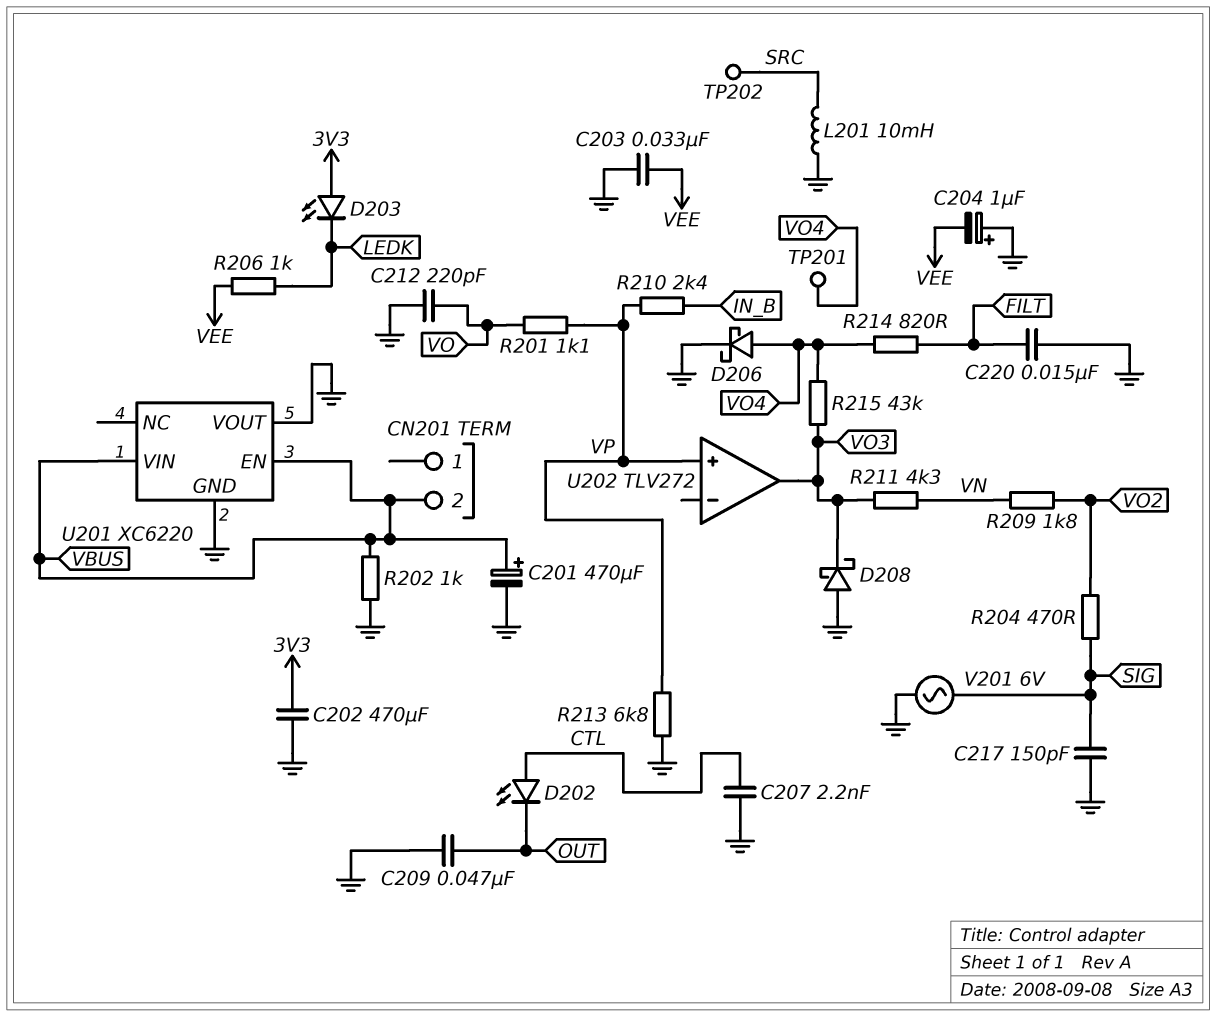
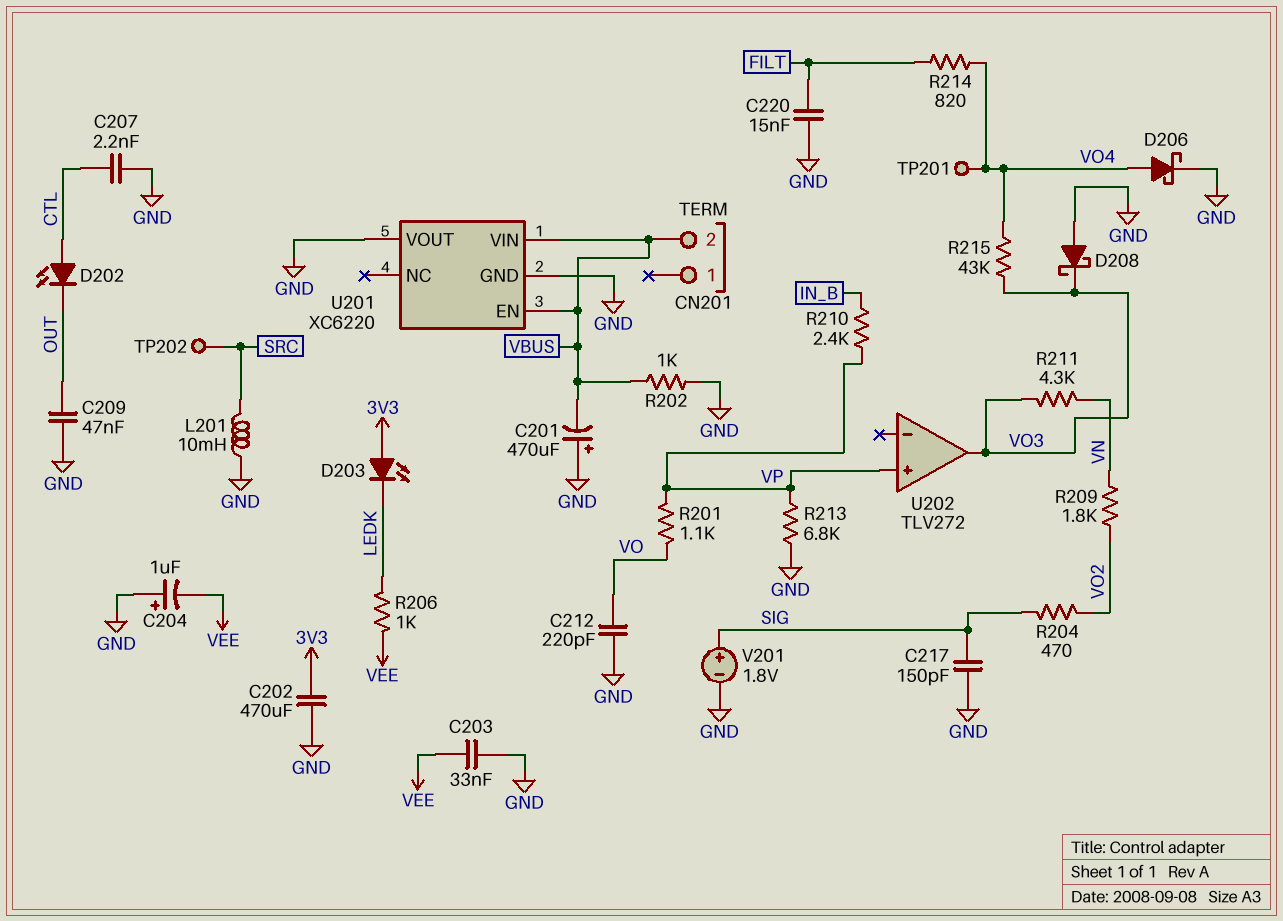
C201: 470uF (plus VBUS, minus GND) -> 470uF (plus GND, minus VBUS)
V201: AC 6V (GND, SIG) -> 1.8V (plus SIG, minus GND)

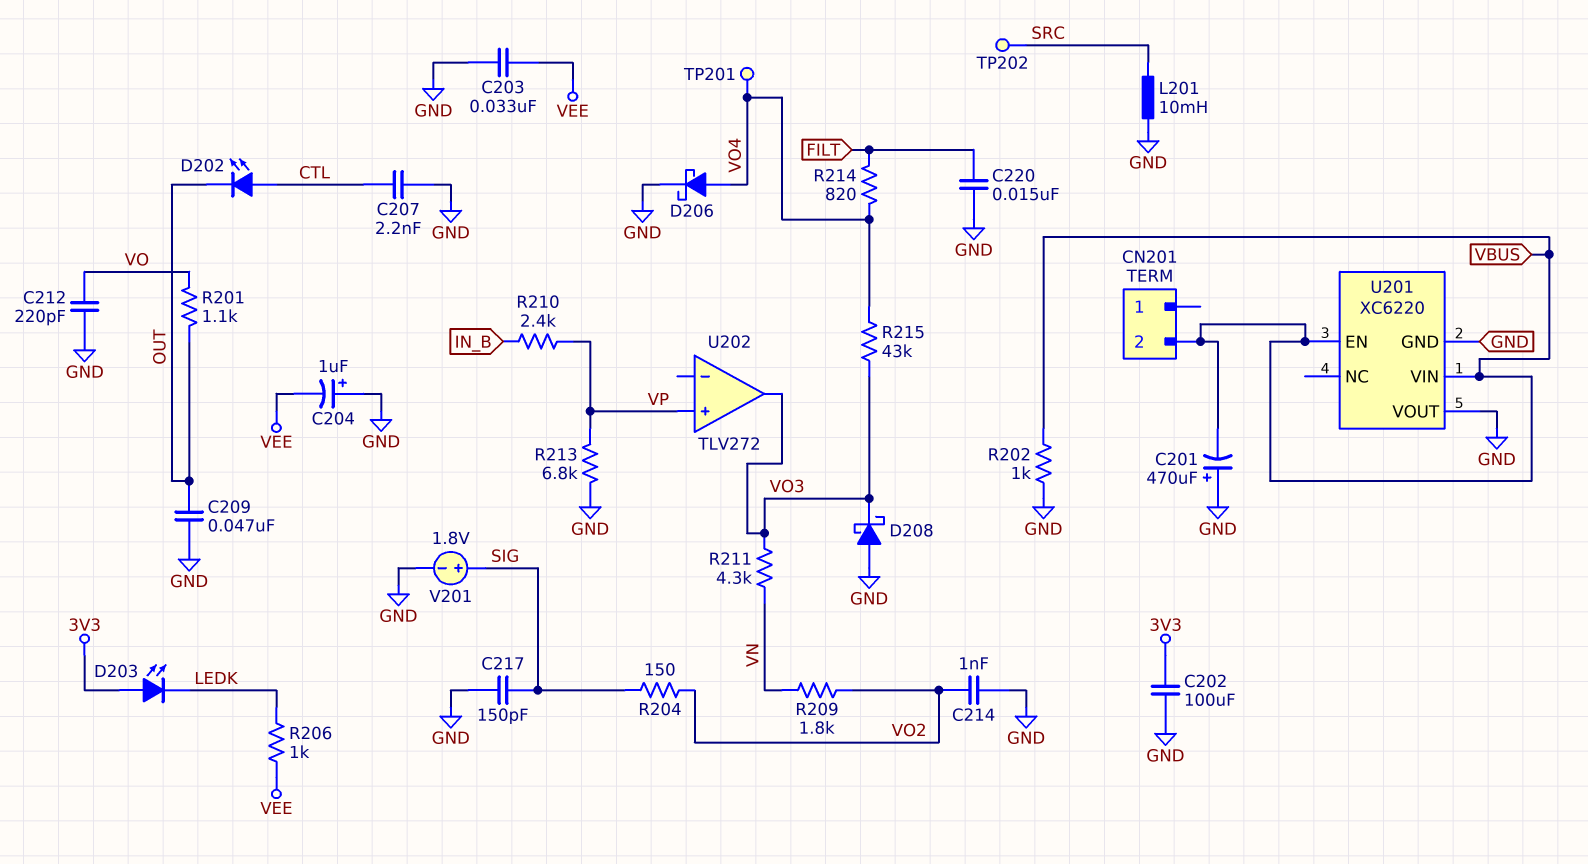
C202: 470uF (3V3, GND) -> 100uF (3V3, GND)
C214: none -> 1nF (GND, VO2)
R201: 1.1k (VO, VP) -> 1.1k (OUT, VO)
R204: 470 (SIG, VO2) -> 150 (SIG, VO2)

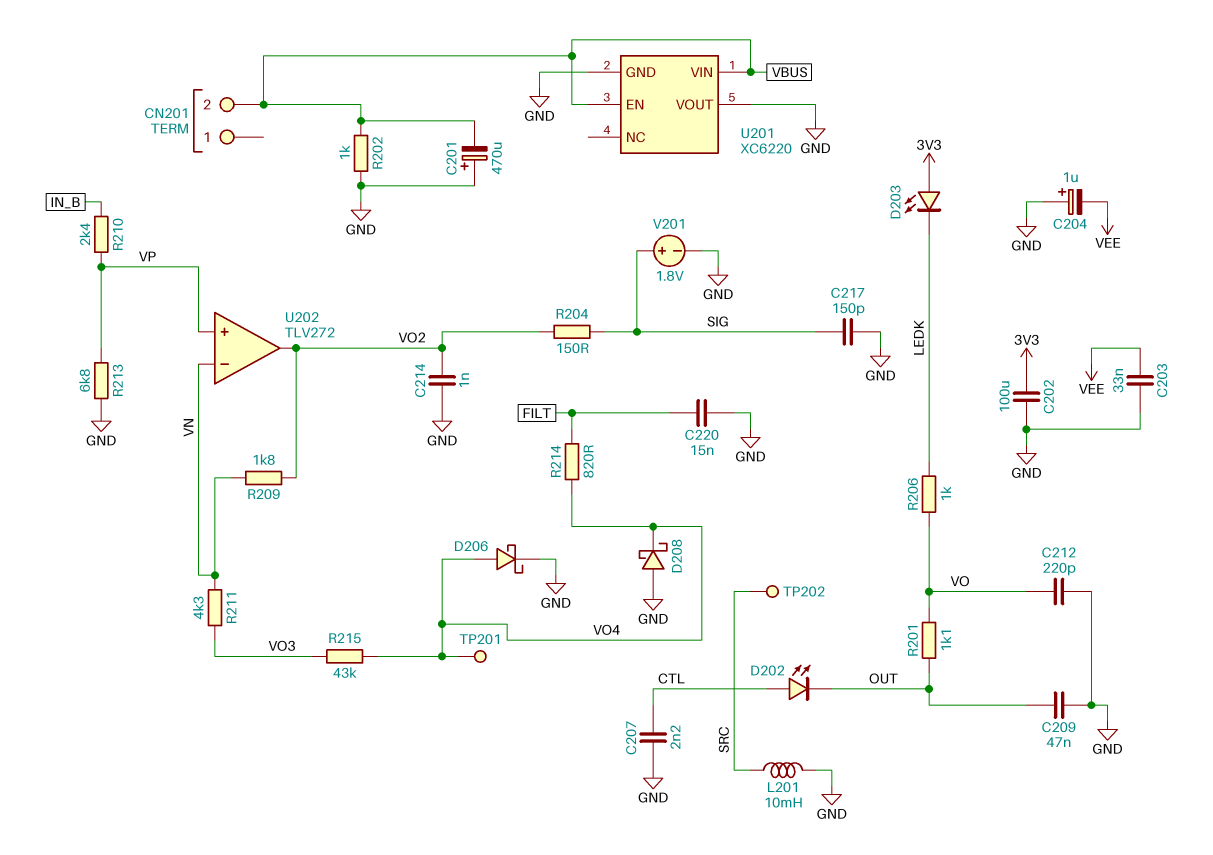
D208: schottky (A GND, K VO3) -> schottky (A GND, K VO4)
R206: 1k (LEDK, VEE) -> 1k (LEDK, VO)
U202 pin in-: none -> VN
U202 pin out: VO3 -> VO2

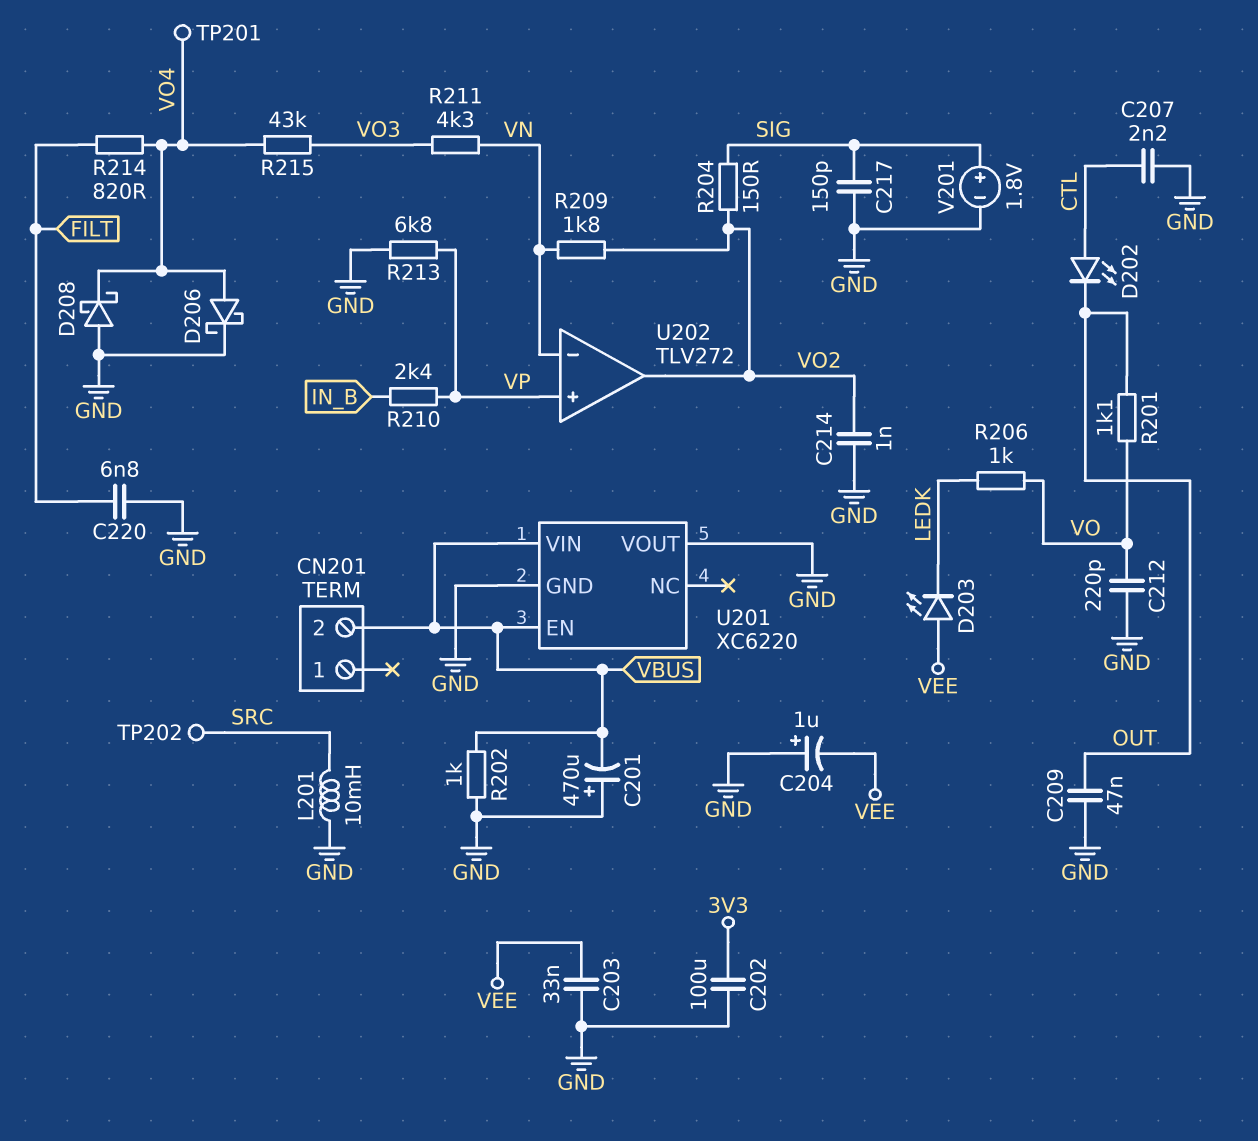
C220: 15nF (FILT, GND) -> 6.8nF (FILT, GND)
D203: LED (A 3V3, K LEDK) -> LED (A VEE, K LEDK)

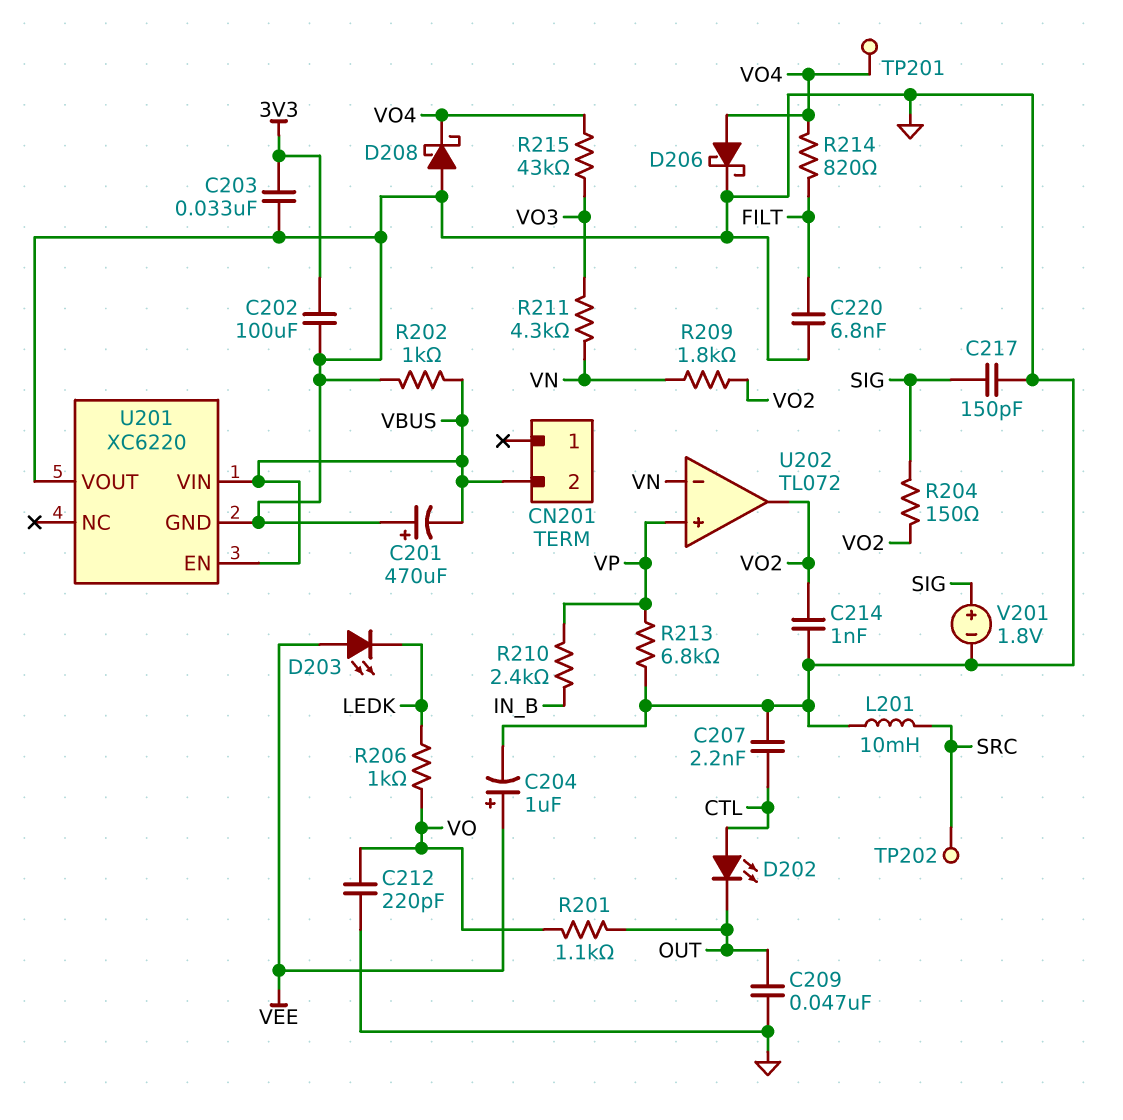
C203: 33nF (GND, VEE) -> 33nF (3V3, GND)
C204: 1uF (plus GND, minus VEE) -> 1uF (plus VEE, minus GND)
U202: TLV272 -> TL072

